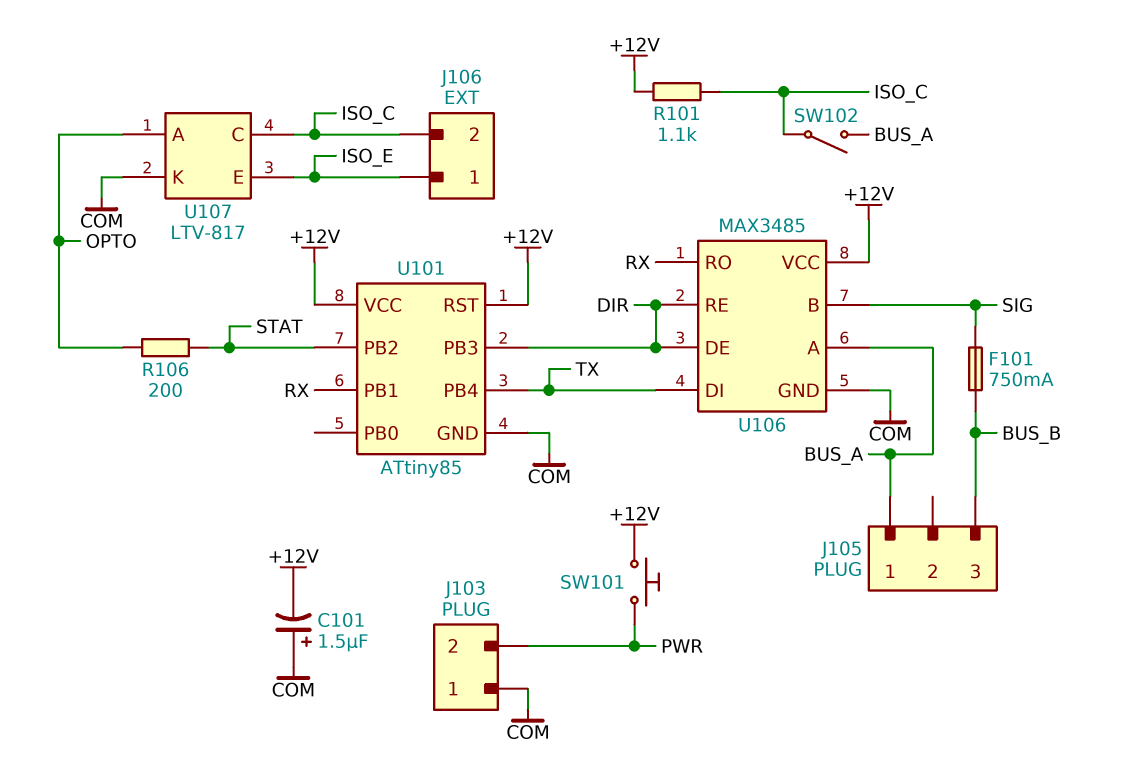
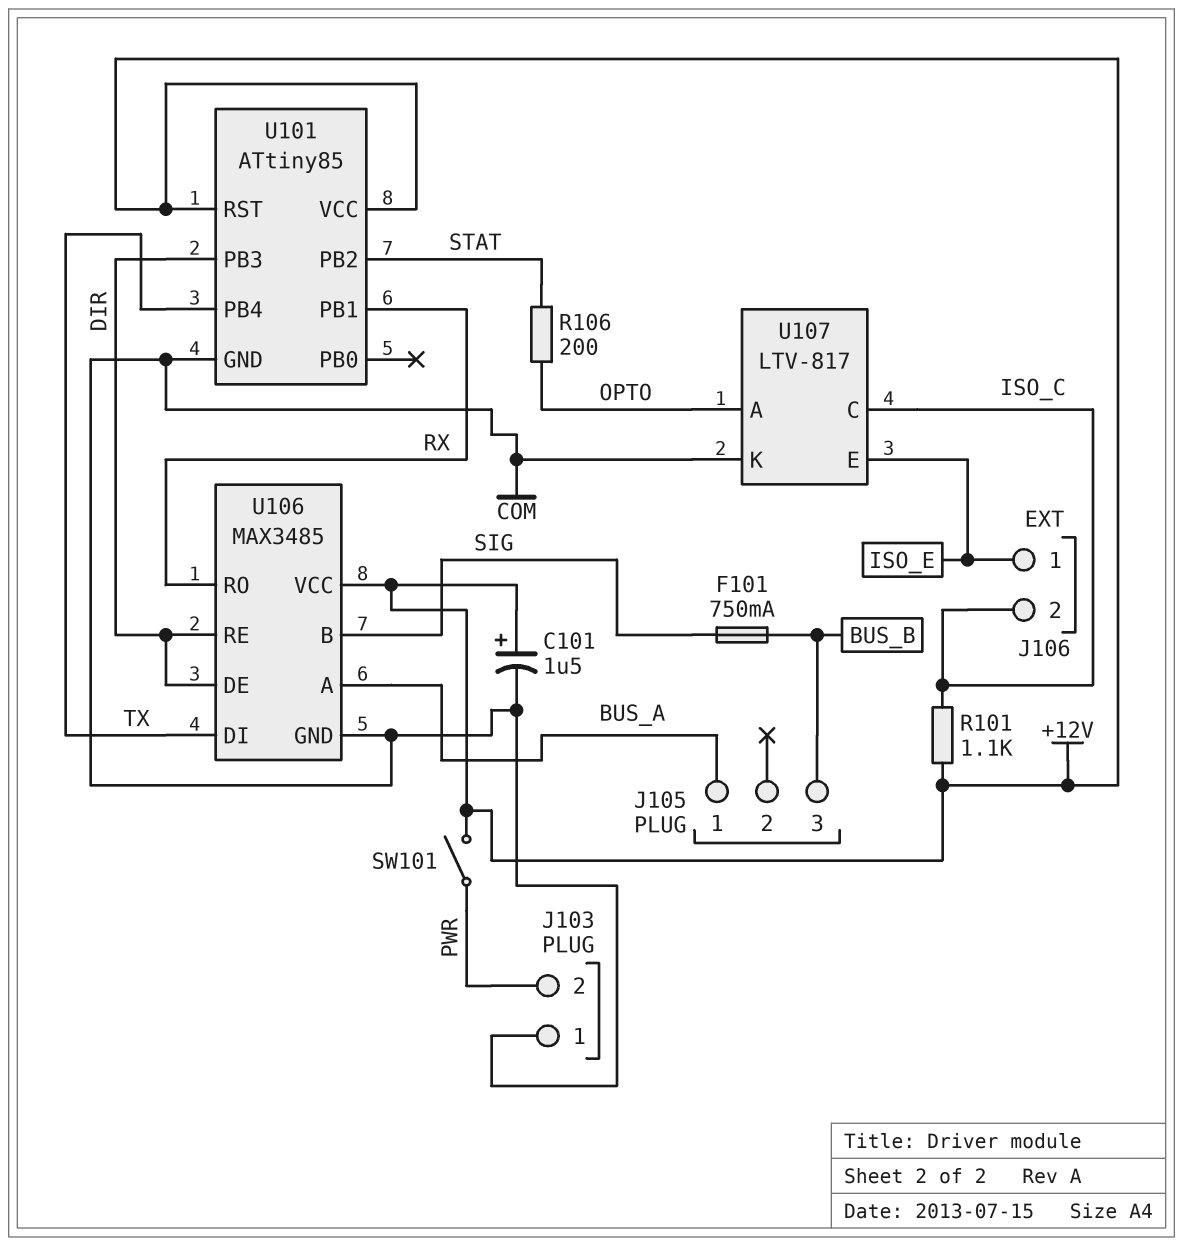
C101: 1.5uF (plus COM, minus +12V) -> 1.5uF (plus +12V, minus COM)
SW101: button (+12V, PWR) -> switch (+12V, PWR)
SW102: switch (BUS_A, ISO_C) -> none

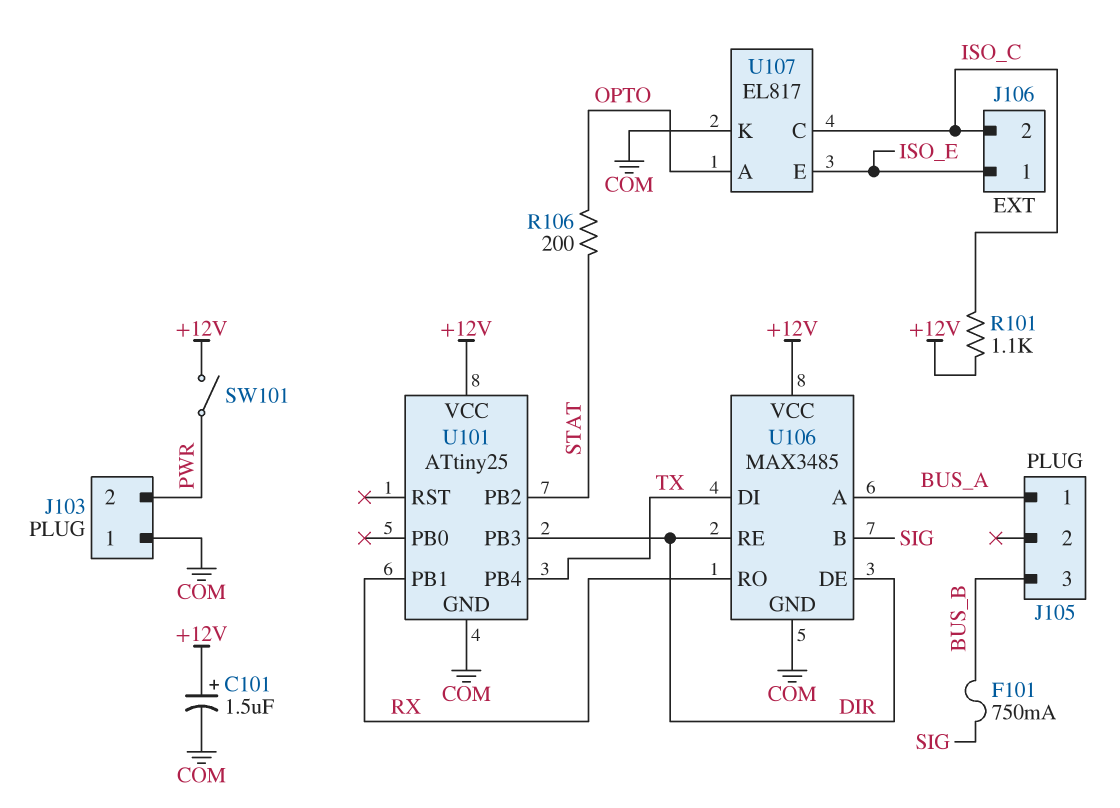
U101: ATtiny85 -> ATtiny25
U101 pin RST: +12V -> none
U107: LTV-817 -> EL817

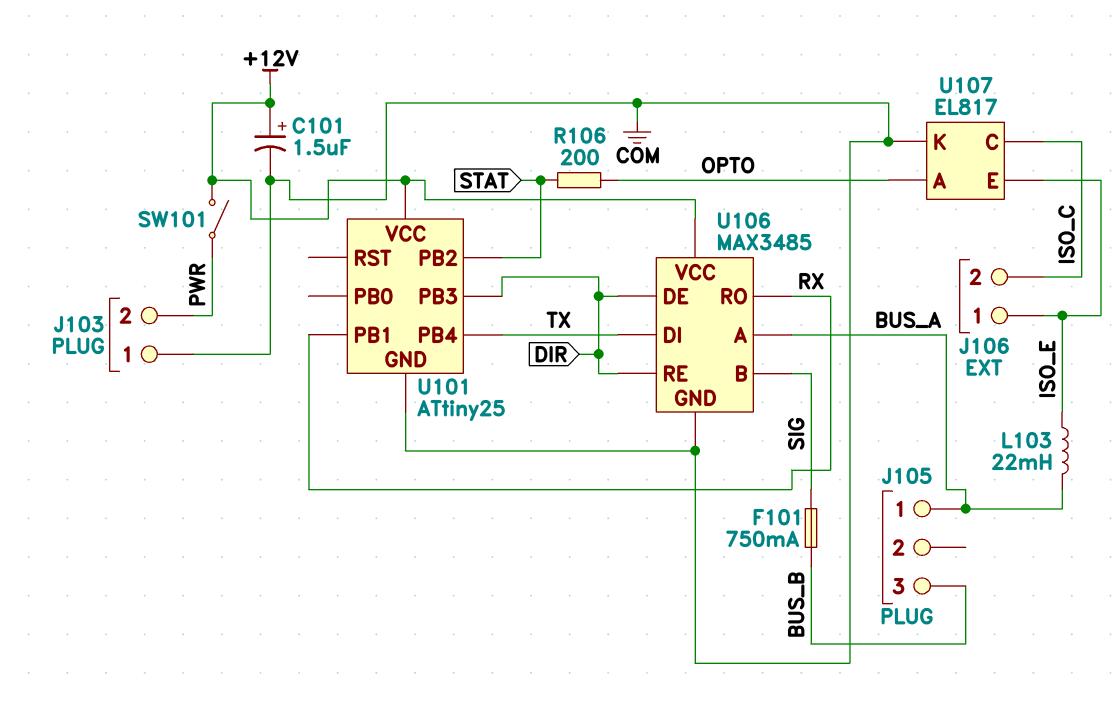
L103: none -> 22mH (BUS_A, ISO_E)
R101: 1.1k (+12V, ISO_C) -> none

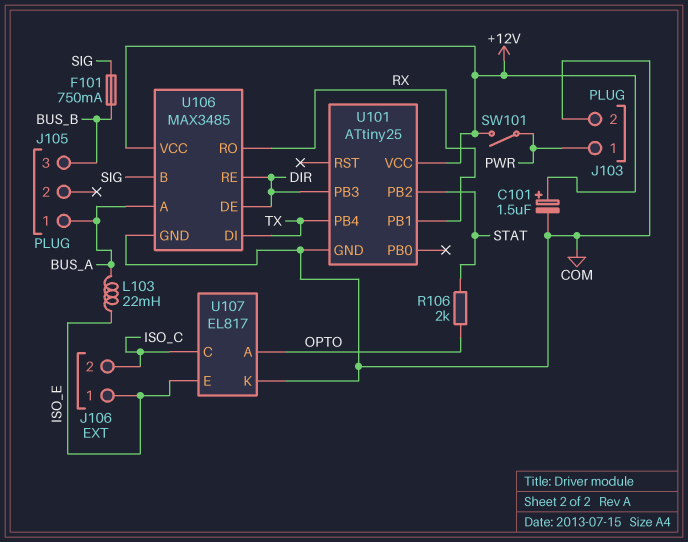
J103 pin 1: COM -> PWR
J103 pin 2: PWR -> COM
R106: 200 (OPTO, STAT) -> 2k (OPTO, STAT)

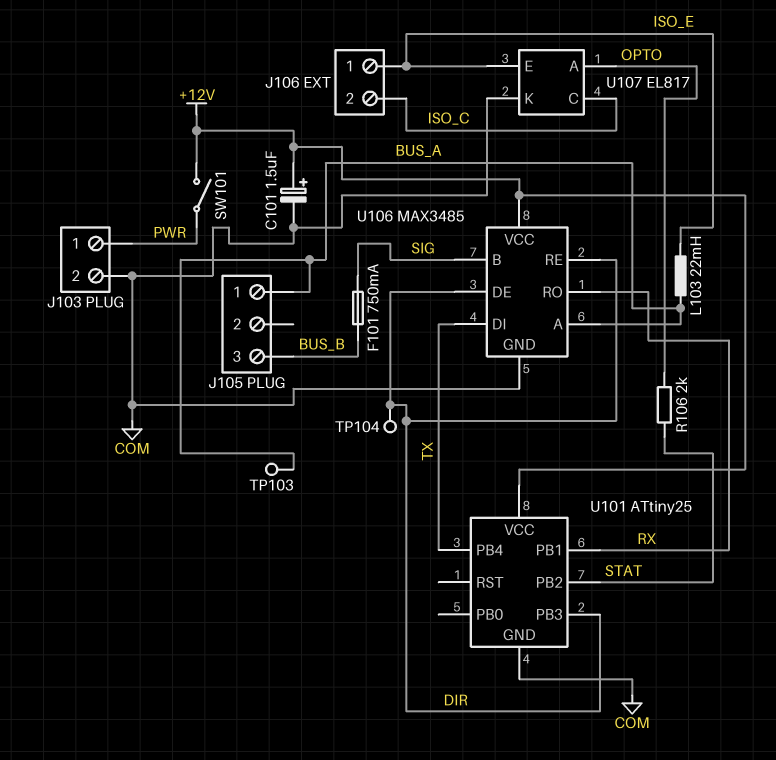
TP103: none -> test point (BUS_A)
TP104: none -> test point (DIR)

